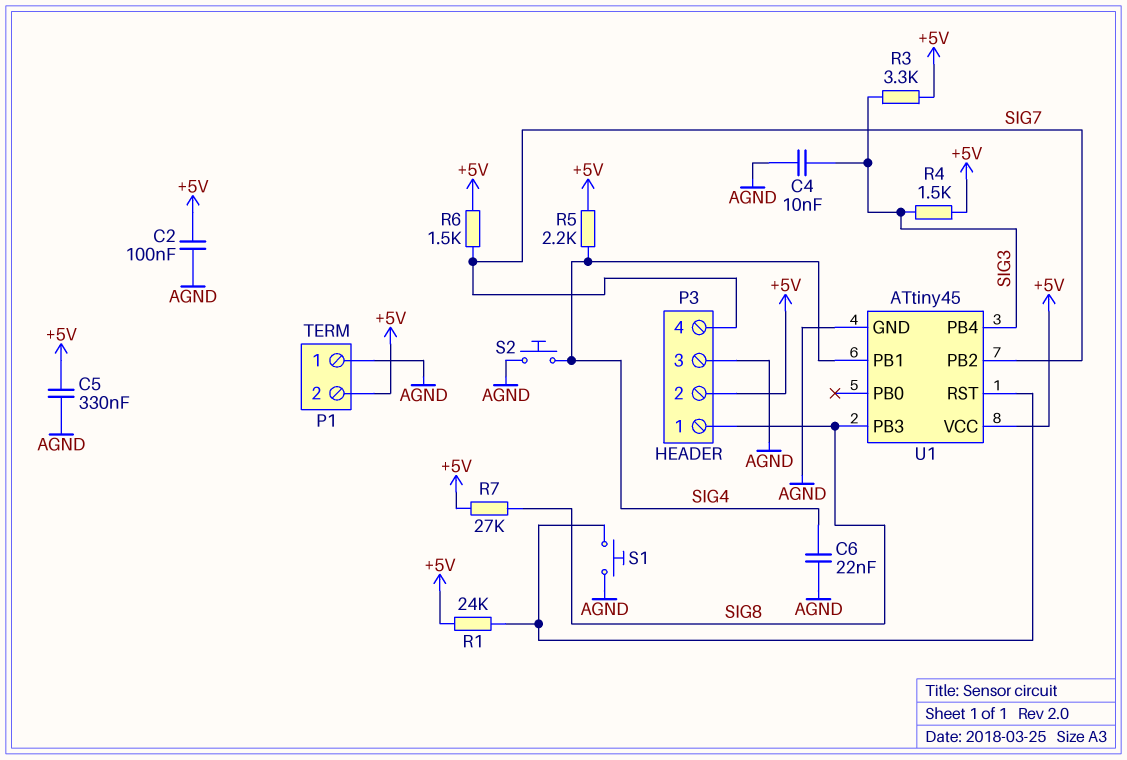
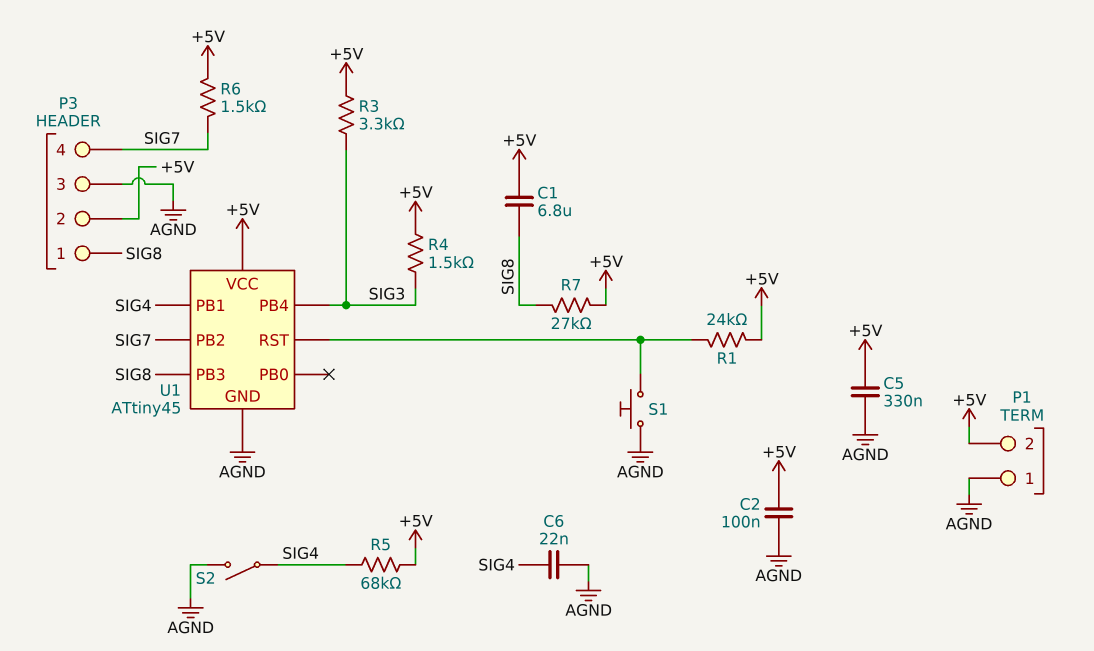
C1: none -> 6.8uF (+5V, SIG8)
C4: 10nF (AGND, SIG3) -> none
R5: 2.2k (+5V, SIG4) -> 68k (+5V, SIG4)
S2: button (AGND, SIG4) -> switch (AGND, SIG4)

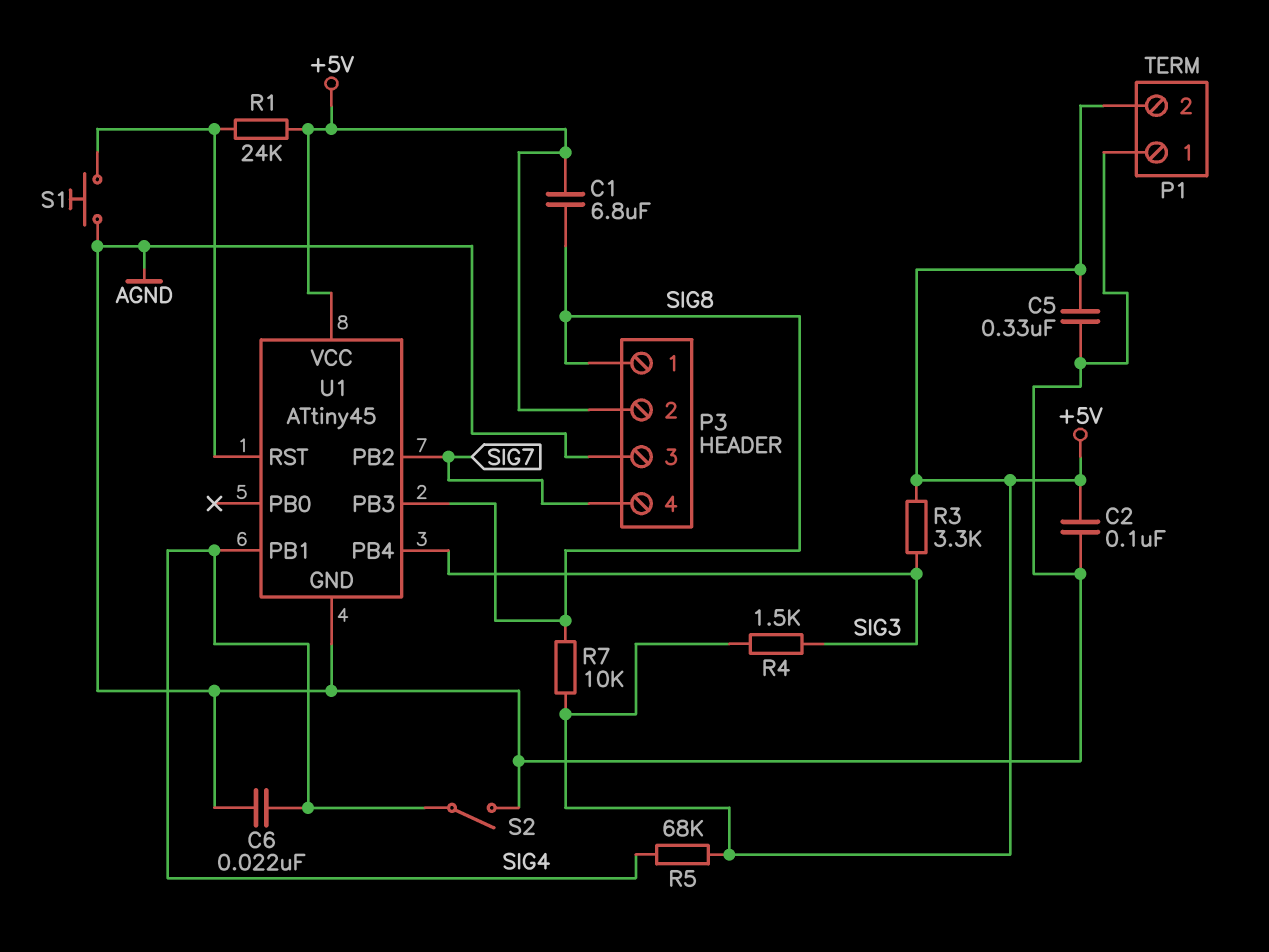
R6: 1.5k (+5V, SIG7) -> none
R7: 27k (+5V, SIG8) -> 10k (+5V, SIG8)

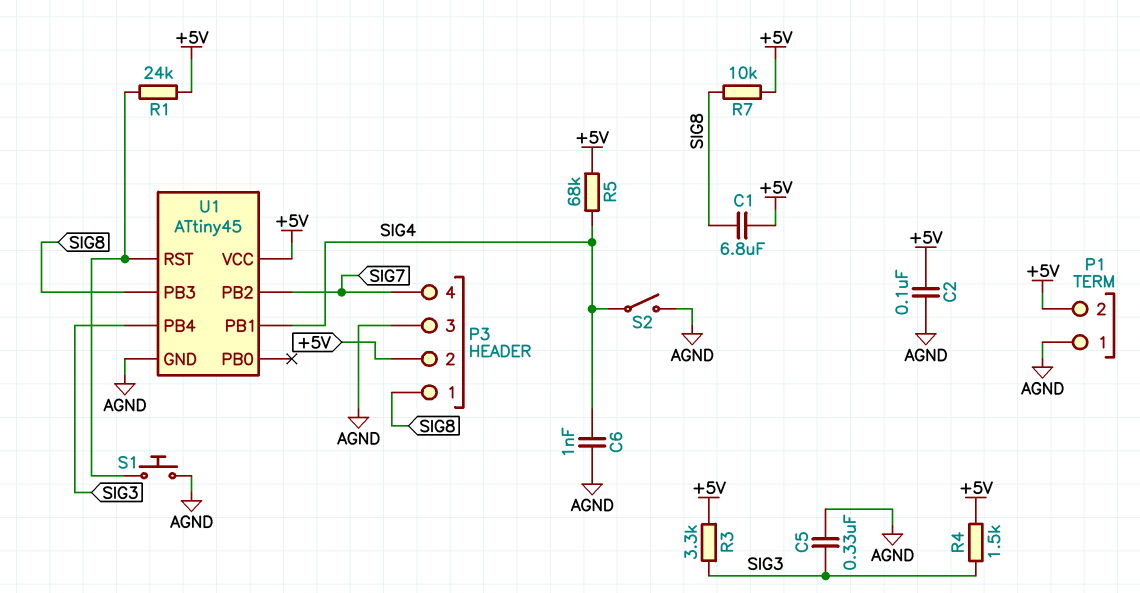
C5: 330nF (+5V, AGND) -> 330nF (AGND, SIG3)
C6: 22nF (AGND, SIG4) -> 1nF (AGND, SIG4)

